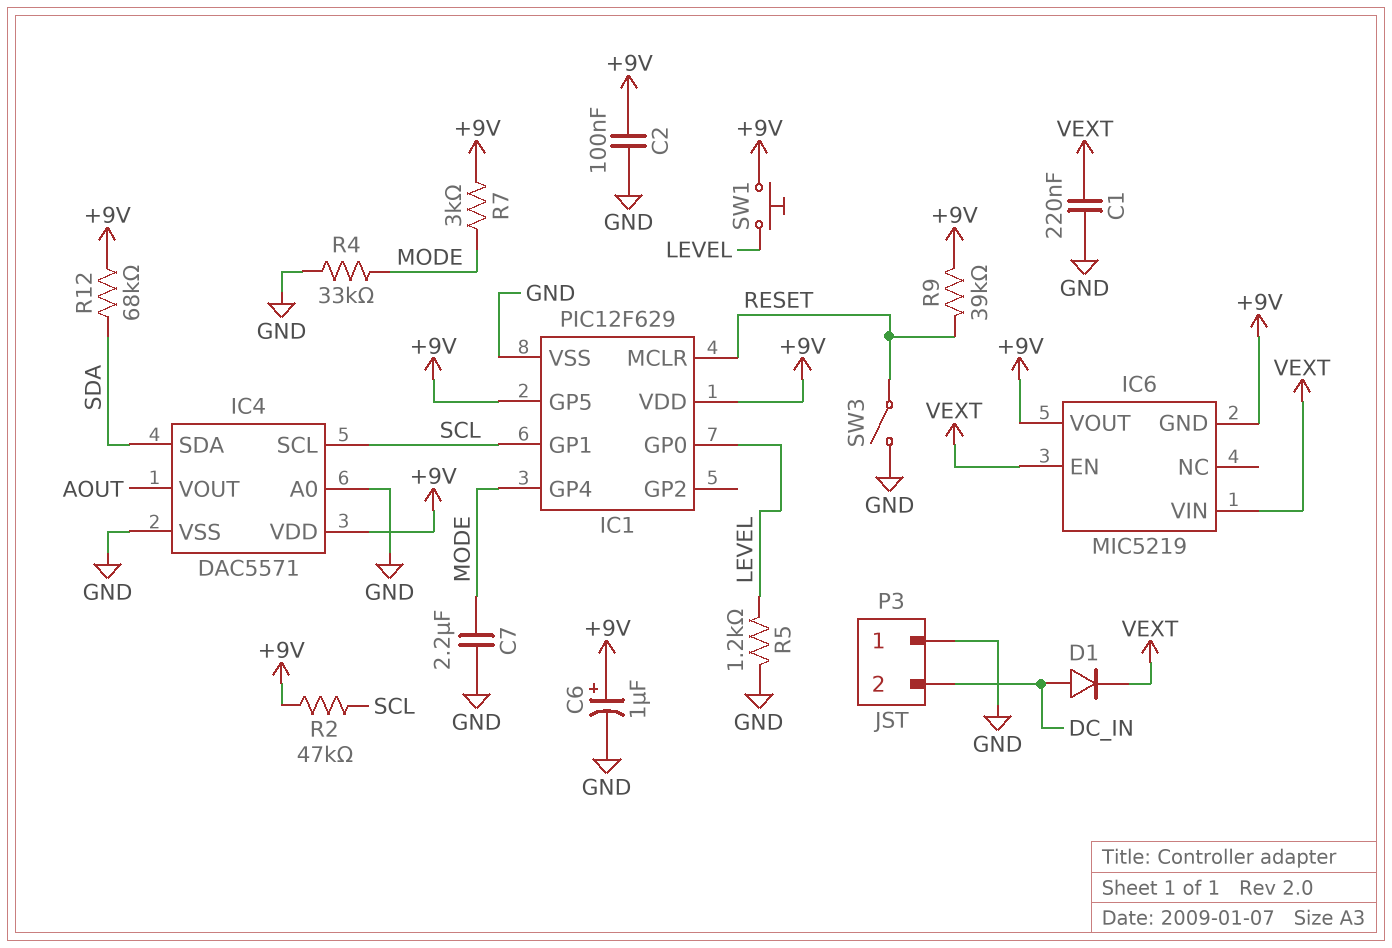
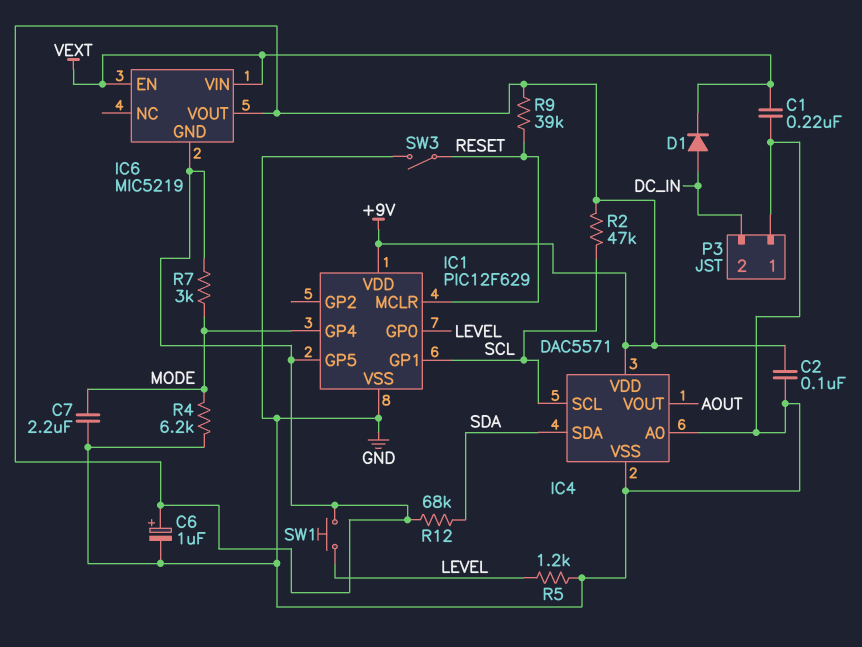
R4: 33k (GND, MODE) -> 6.2k (GND, MODE)

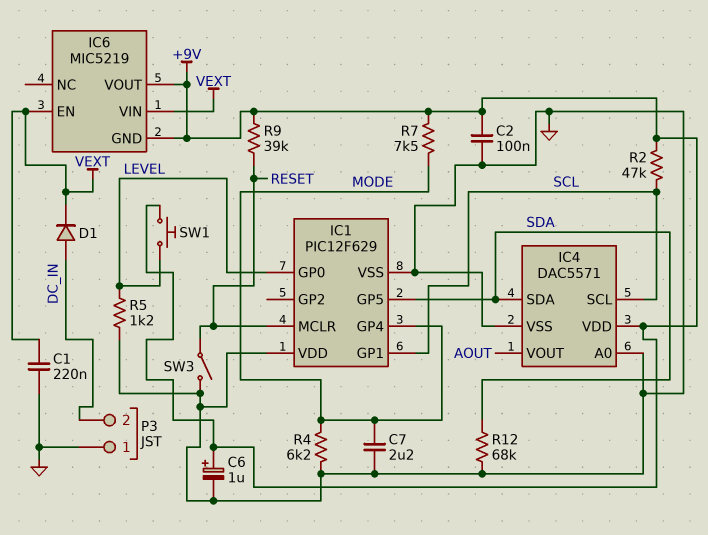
IC1 pin GP5: +9V -> SDA
IC1 pin VDD: +9V -> GND
R7: 3k (+9V, MODE) -> 7.5k (+9V, MODE)
R12: 68k (+9V, SDA) -> 68k (GND, SDA)

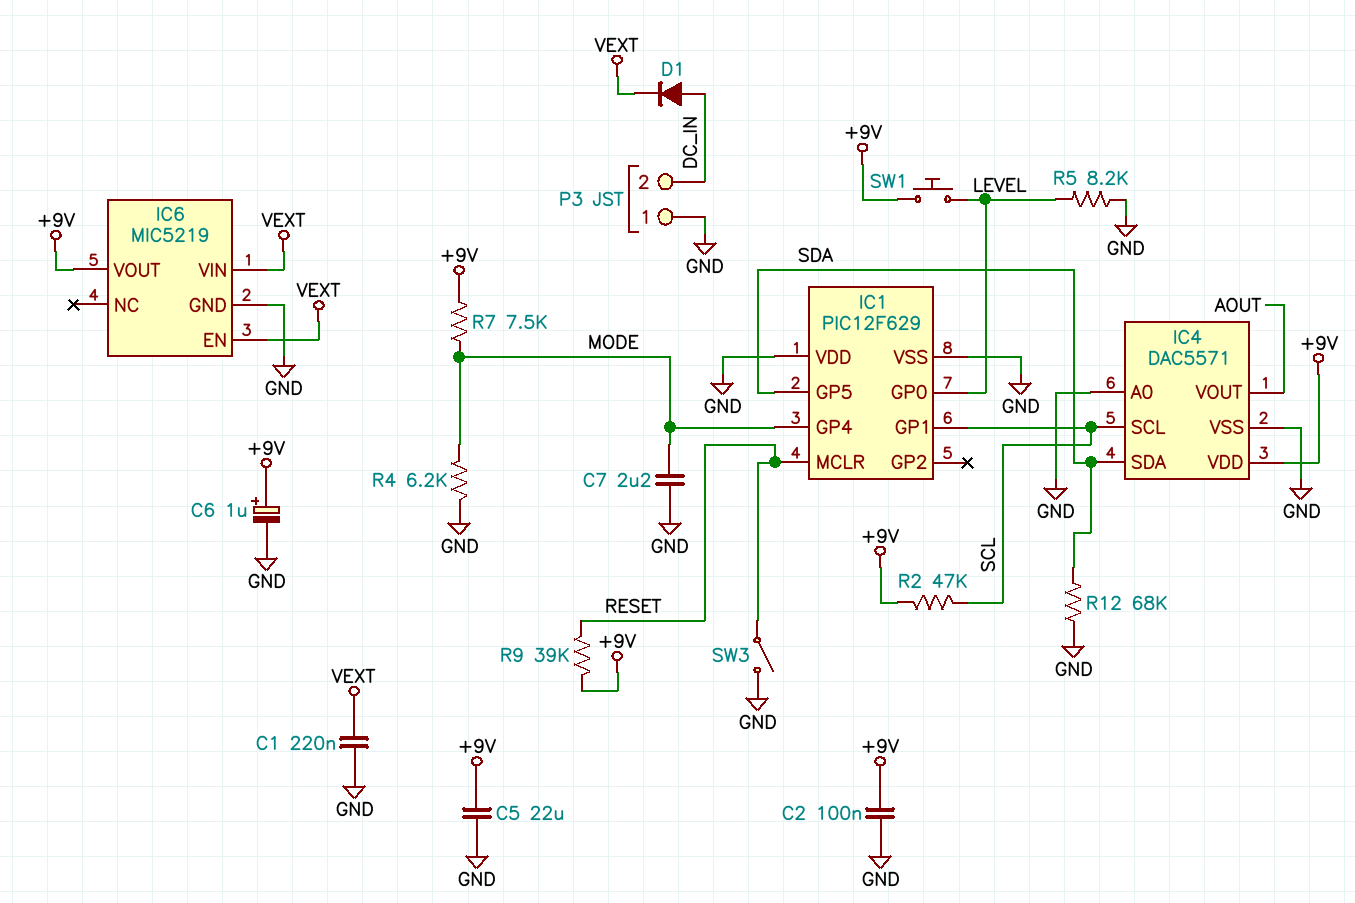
C5: none -> 22uF (+9V, GND)
IC6 pin GND: +9V -> GND
R5: 1.2k (GND, LEVEL) -> 8.2k (GND, LEVEL)

